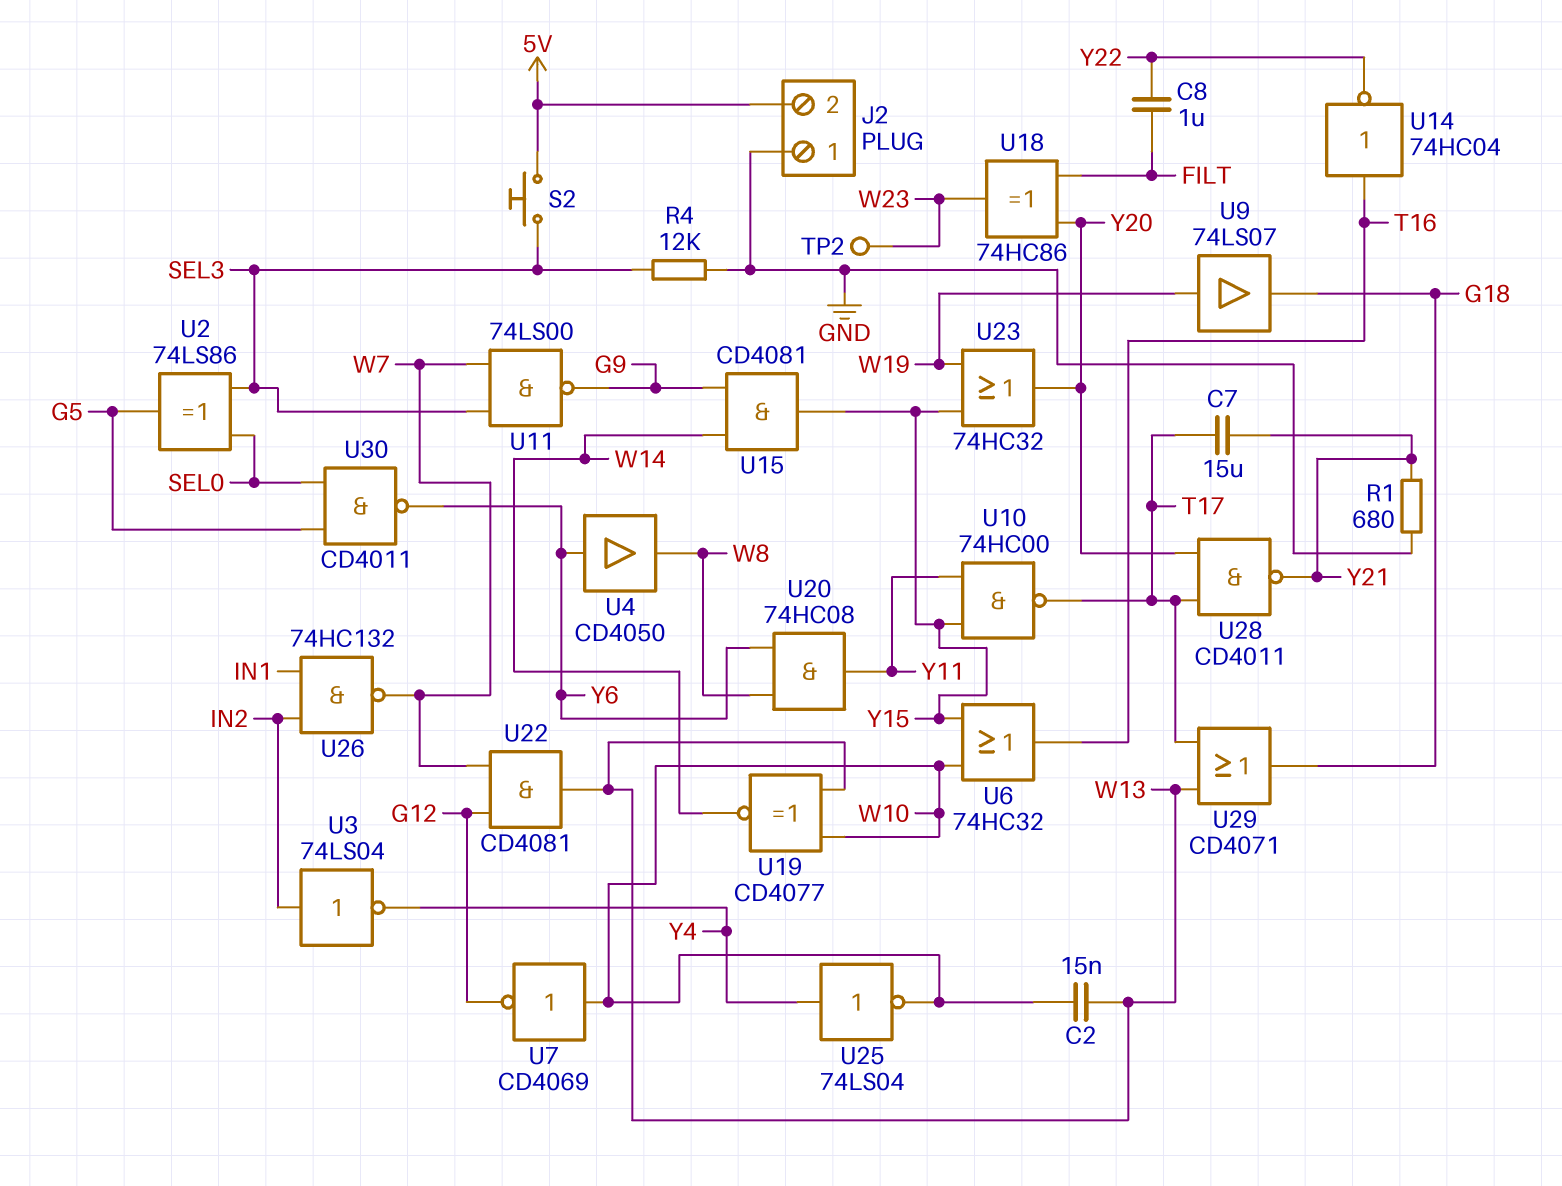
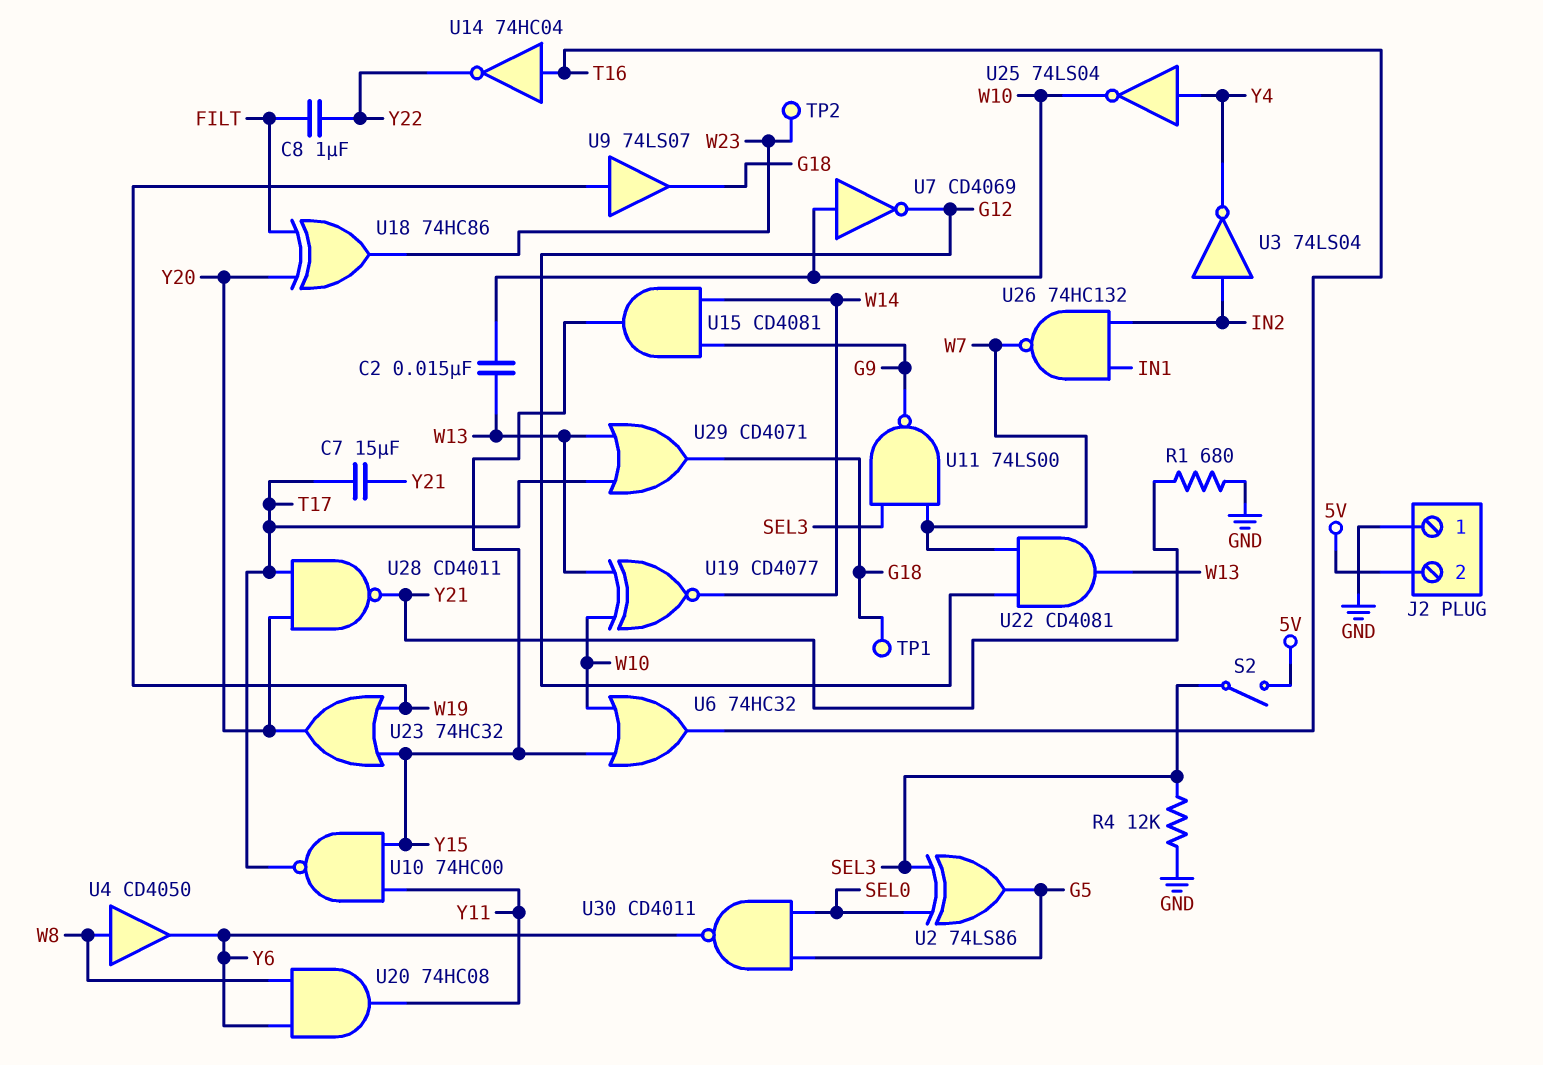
S2: button (5V, SEL3) -> switch (5V, SEL3)
TP1: none -> test point (G18)
U4: buffer CD4050 (in Y6, out W8) -> buffer CD4050 (in W8, out Y6)

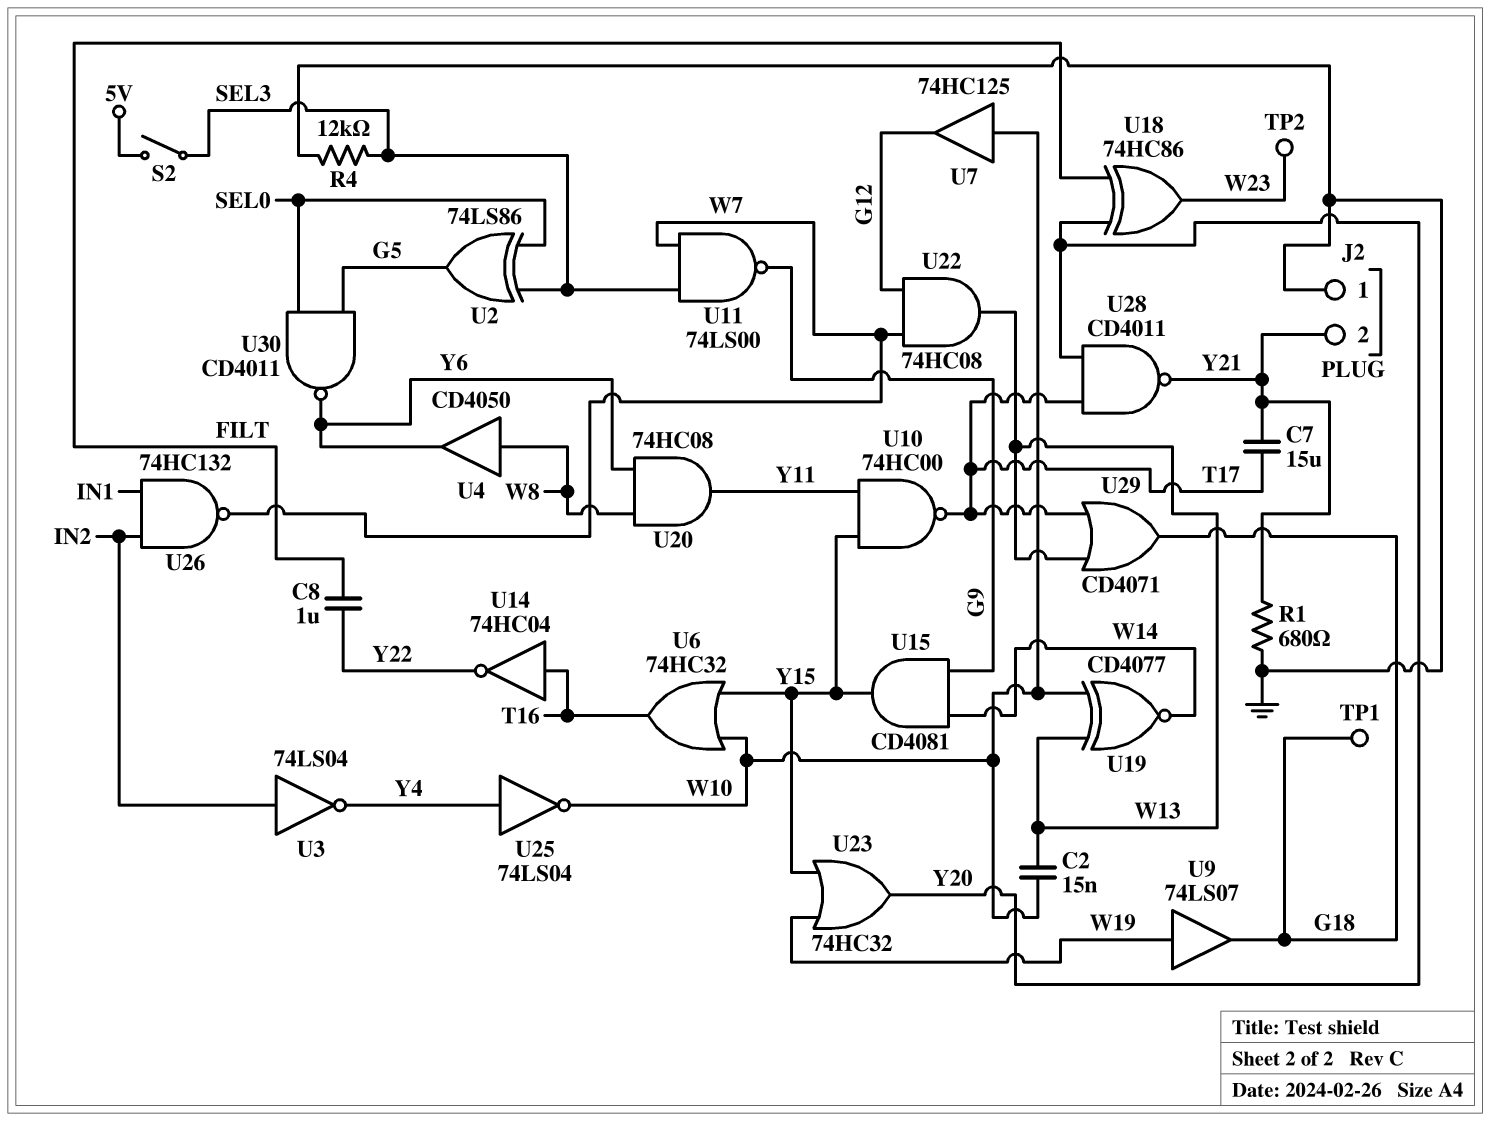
J2 pin 2: 5V -> Y21
U7: NOT CD4069 (in W10, out G12) -> buffer 74HC125 (in W10, out G12)
U22: AND CD4081 (in G12, in W7, out W13) -> AND 74HC08 (in G12, in W7, out W13)

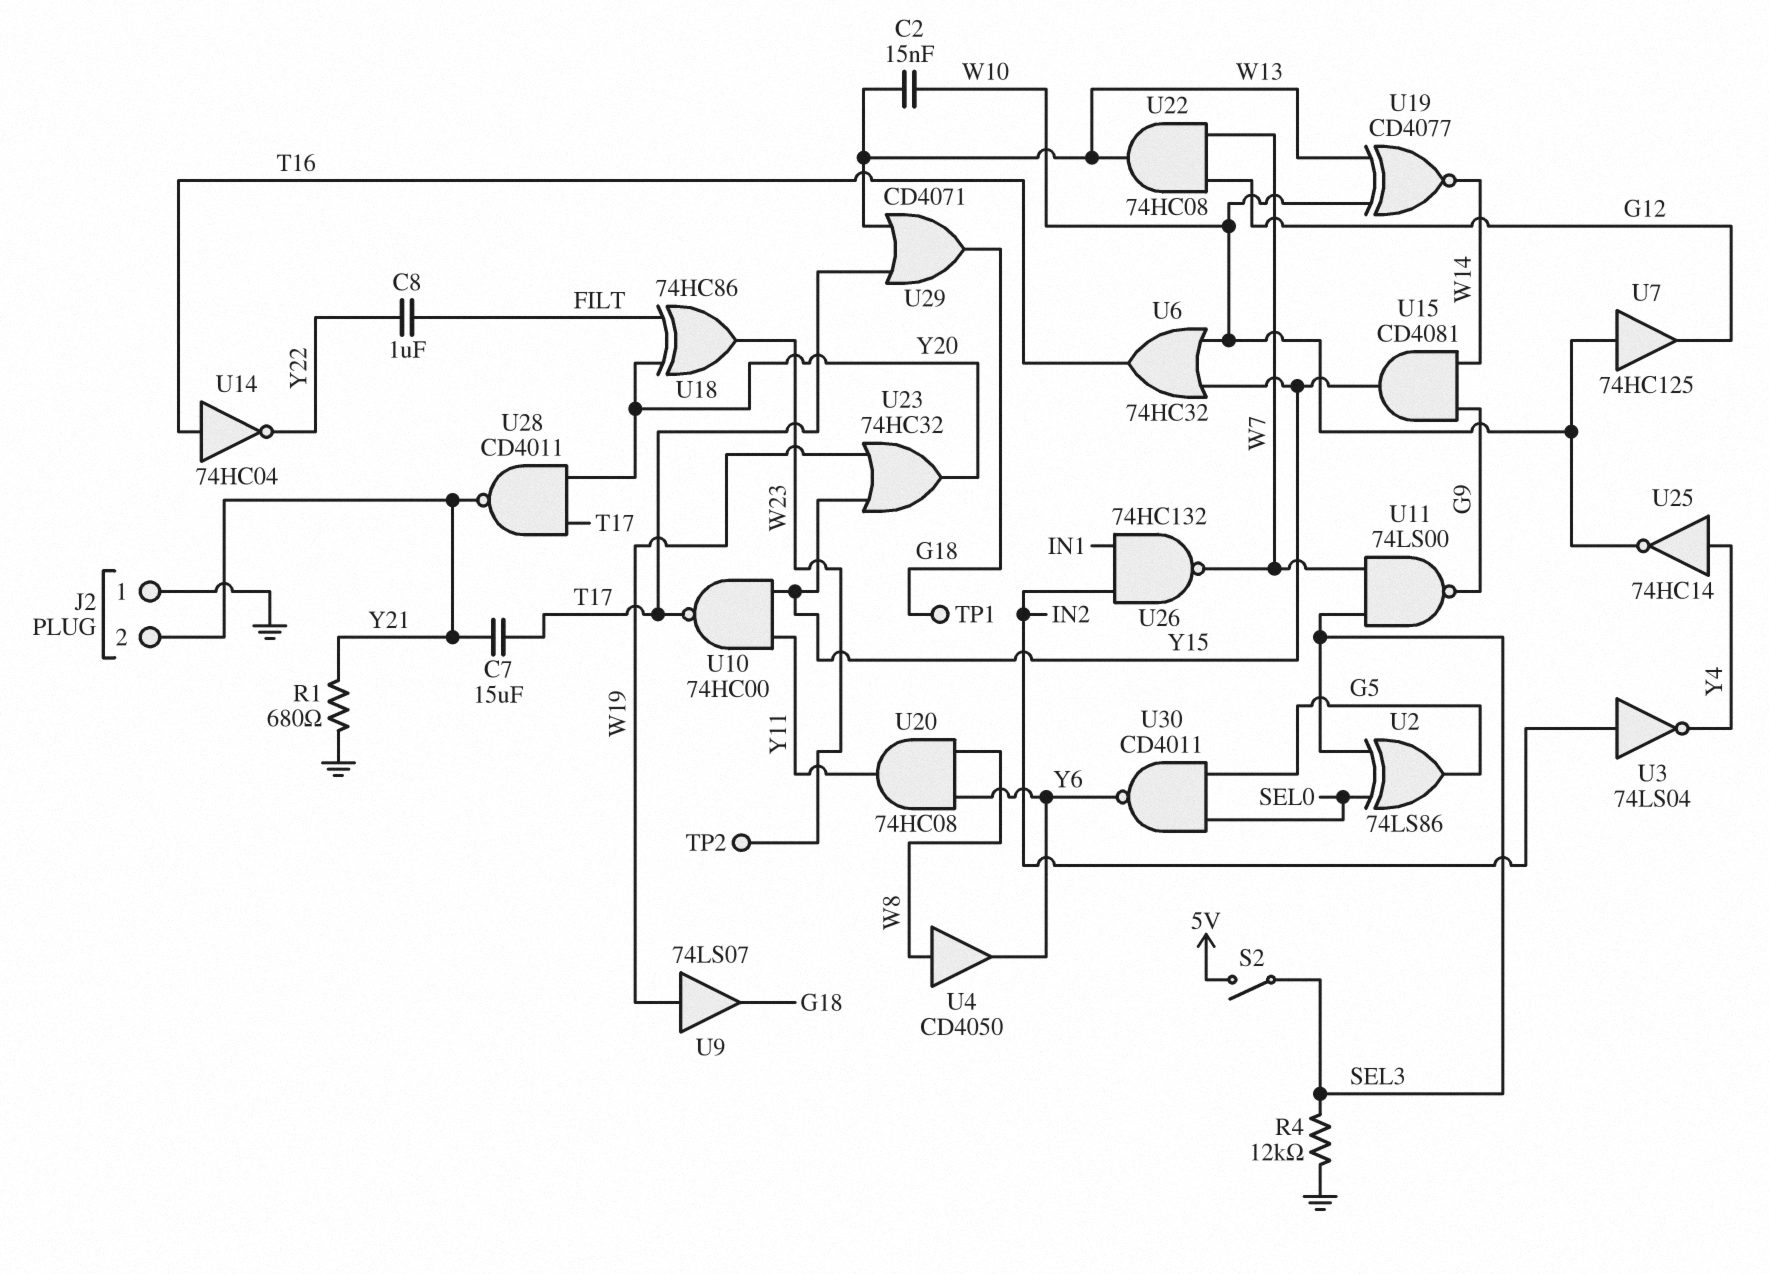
U25: NOT 74LS04 (in Y4, out W10) -> NOT 74HC14 (in Y4, out W10)

